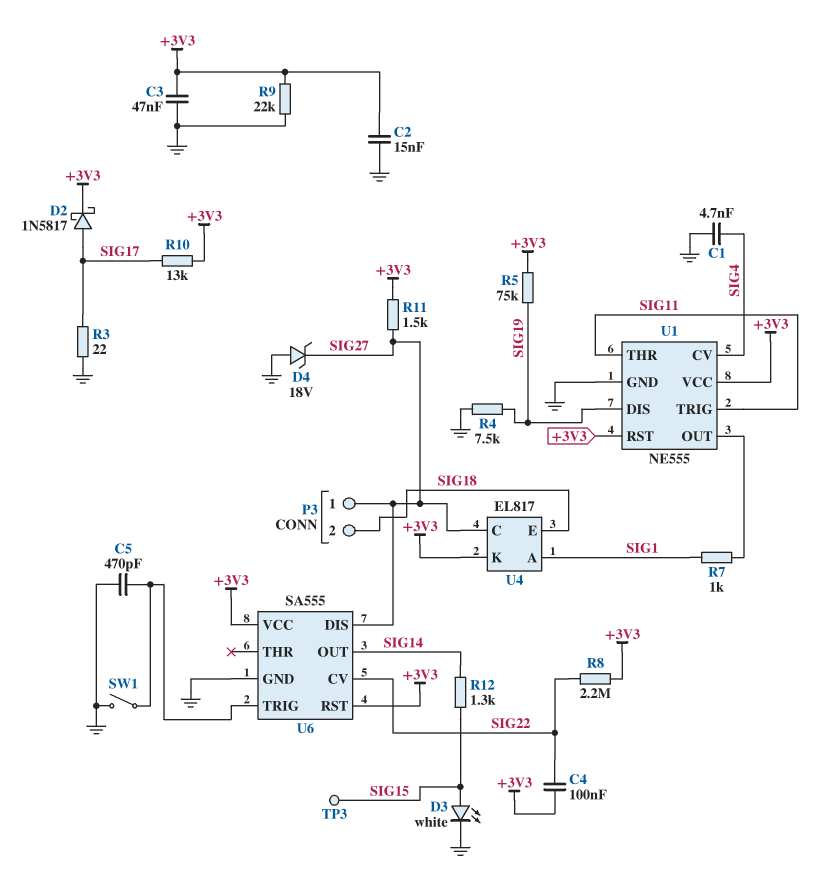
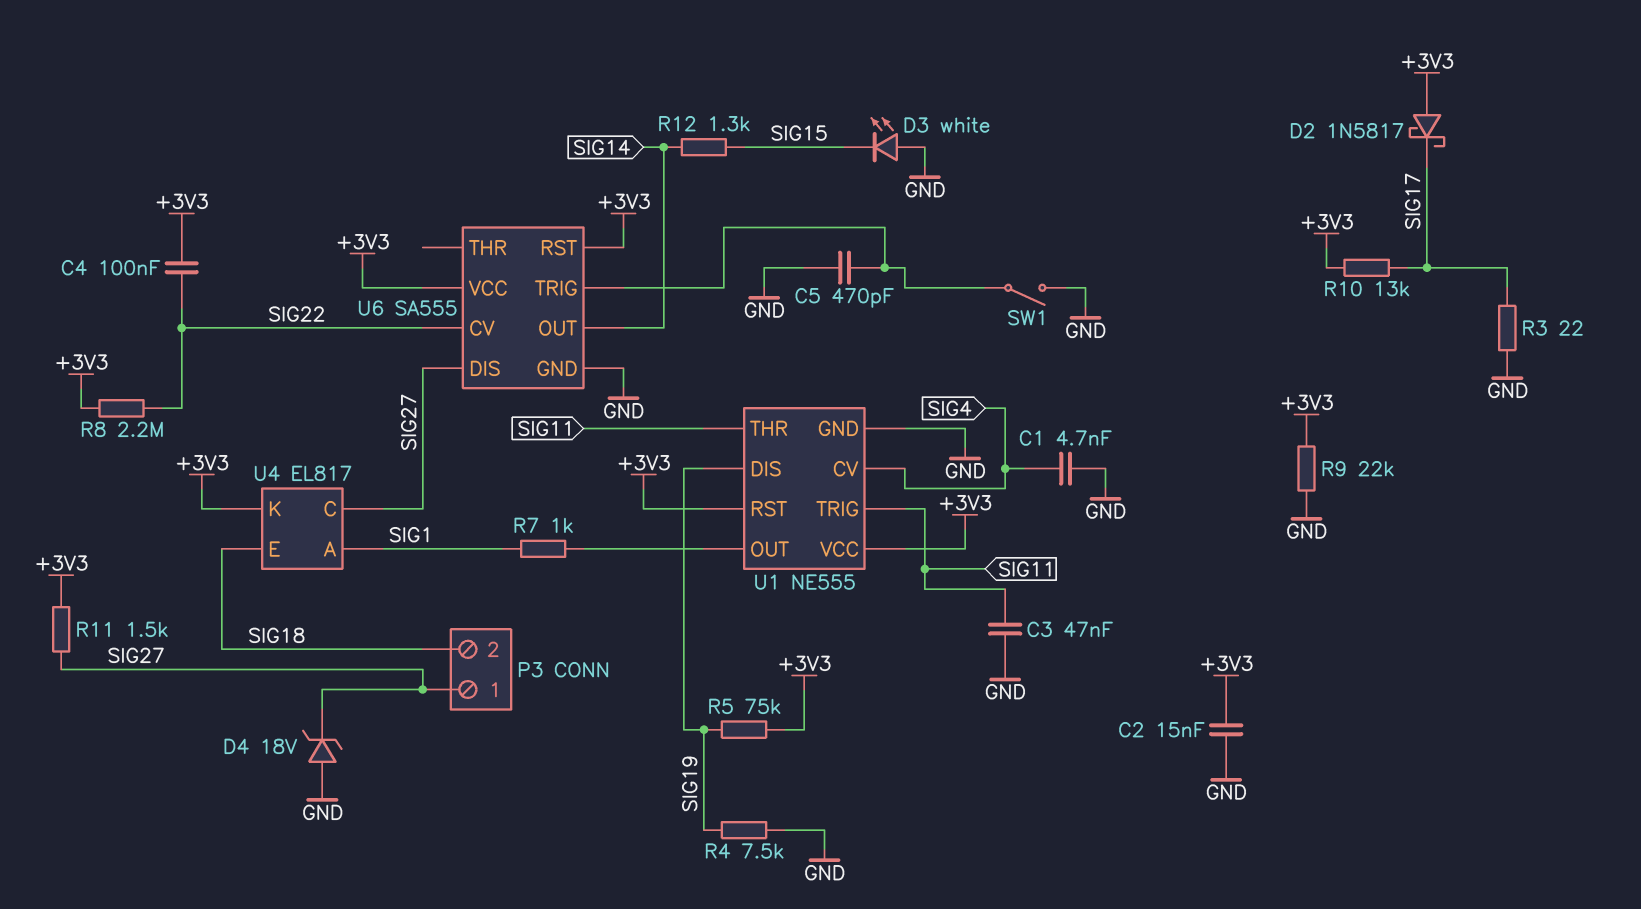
C3: 47nF (+3V3, GND) -> 47nF (GND, SIG11)
D2: schottky 1N5817 (A SIG17, K +3V3) -> schottky 1N5817 (A +3V3, K SIG17)
D3: LED white (A SIG15, K GND) -> LED white (A GND, K SIG15)
TP3: test point (SIG15) -> none

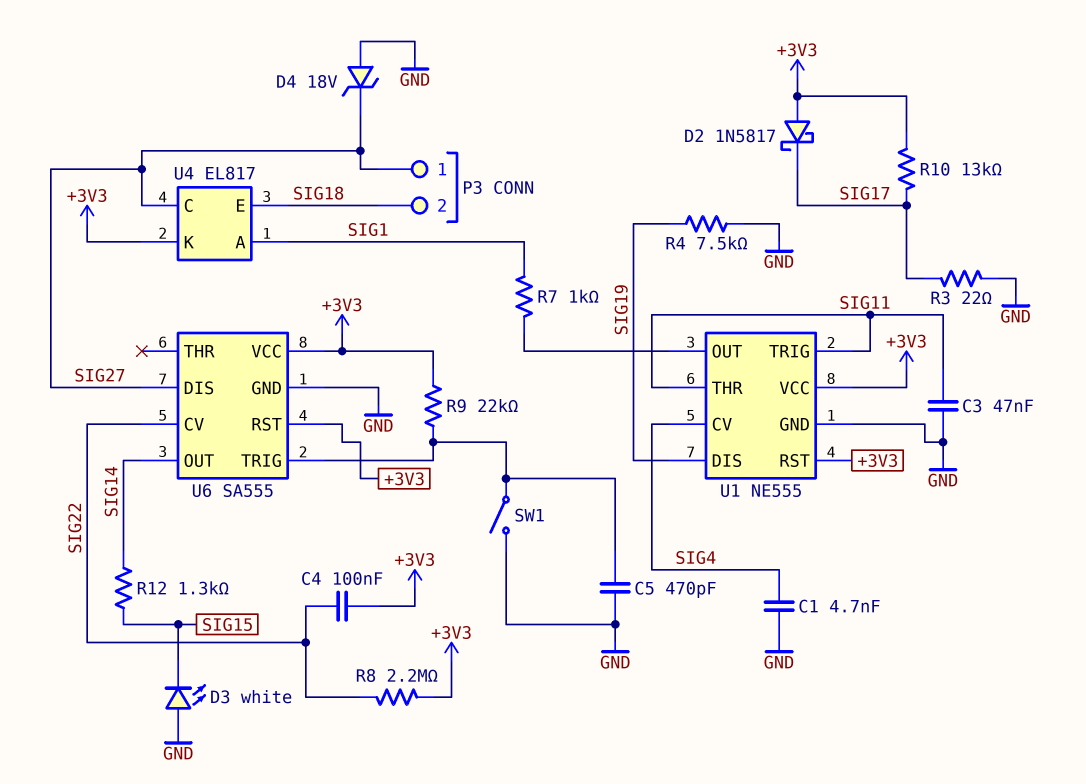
C2: 15nF (+3V3, GND) -> none
R5: 75k (+3V3, SIG19) -> none
R9: 22k (+3V3, GND) -> 22k (+3V3, U6/TRIG)
R11: 1.5k (+3V3, SIG27) -> none

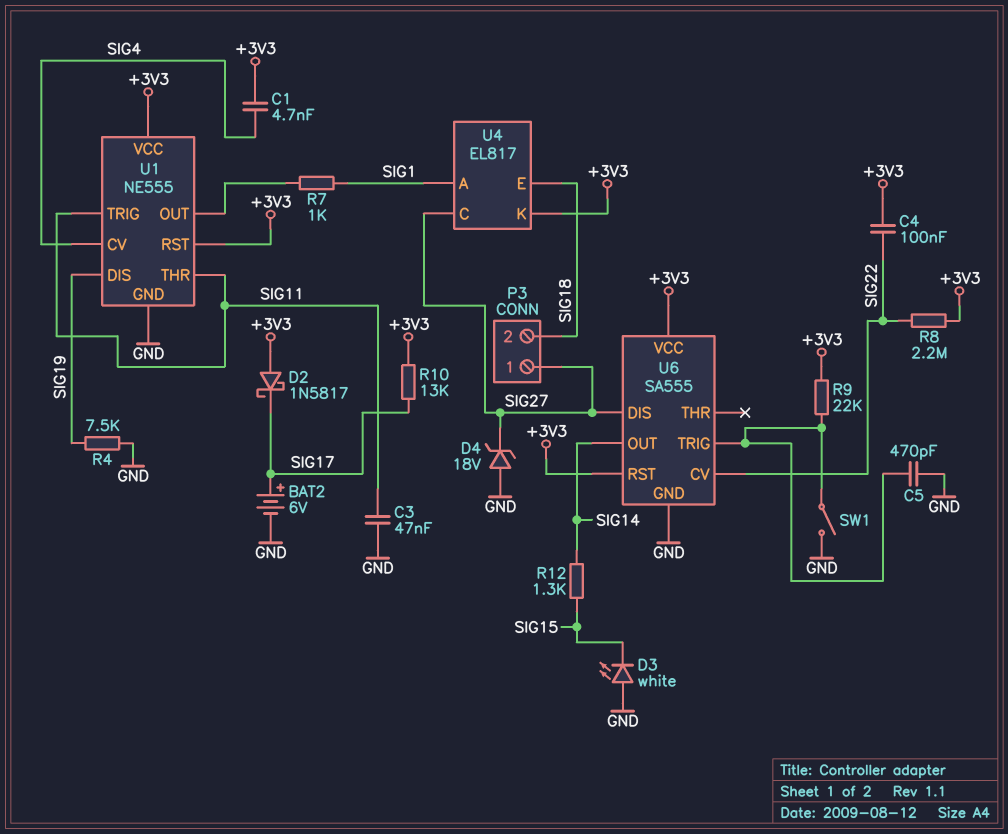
BAT2: none -> 6V (plus SIG17, minus GND)
C1: 4.7nF (GND, SIG4) -> 4.7nF (+3V3, SIG4)
R3: 22 (GND, SIG17) -> none

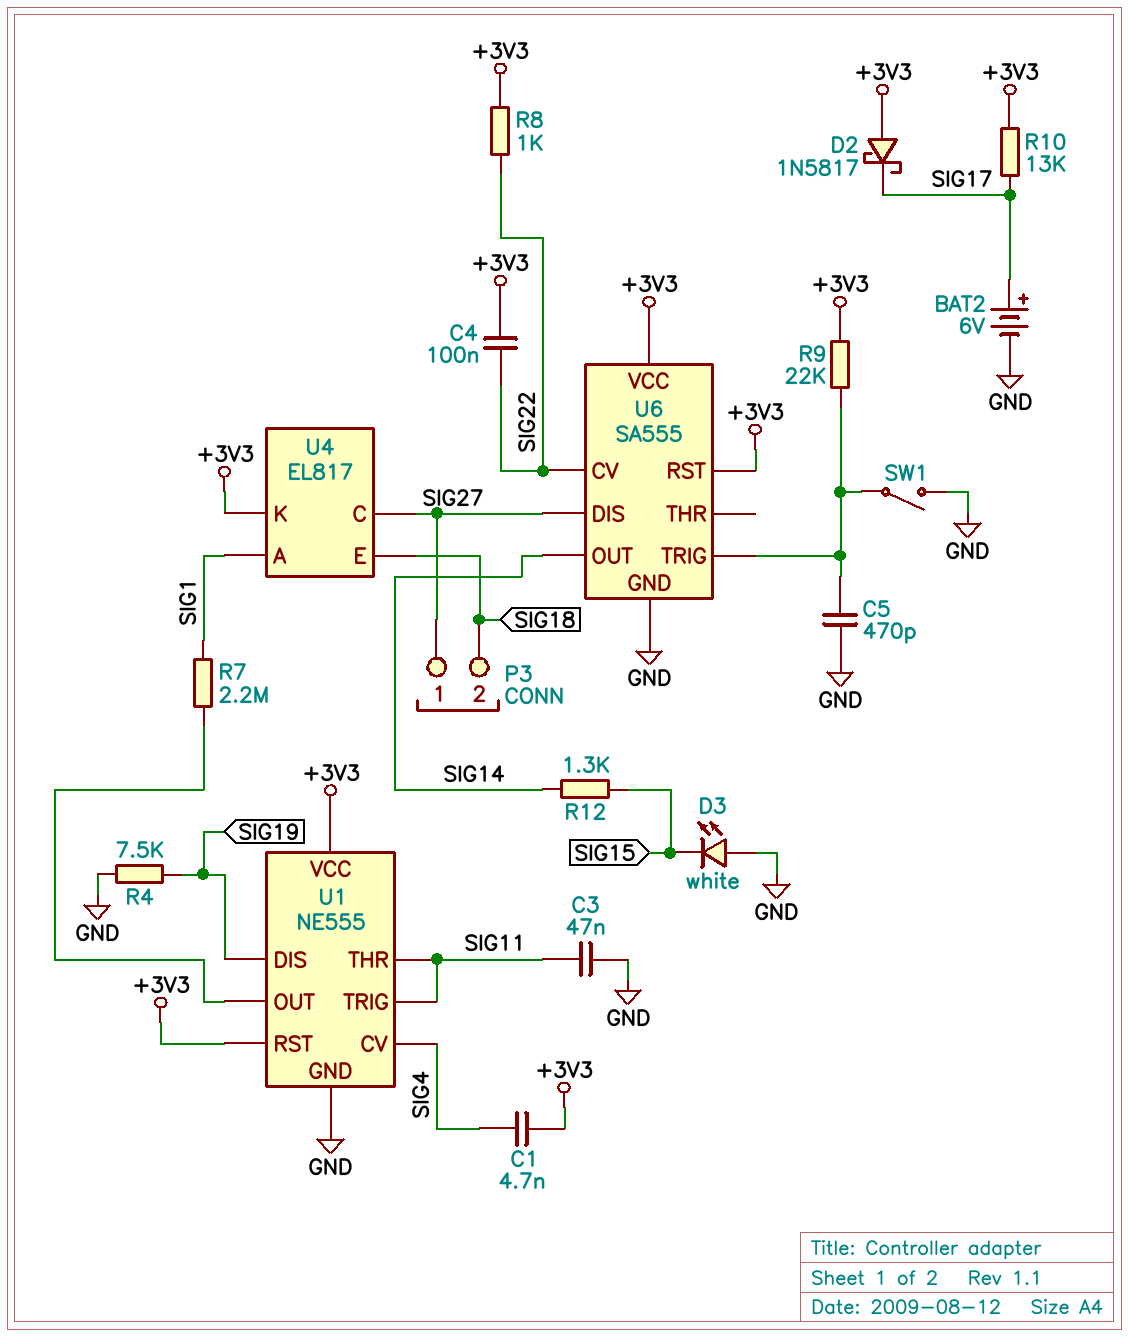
D4: zener 18V (A GND, K SIG27) -> none
R7: 1k (SIG1, U1/OUT) -> 2.2M (SIG1, U1/OUT)
R8: 2.2M (+3V3, SIG22) -> 1k (+3V3, SIG22)

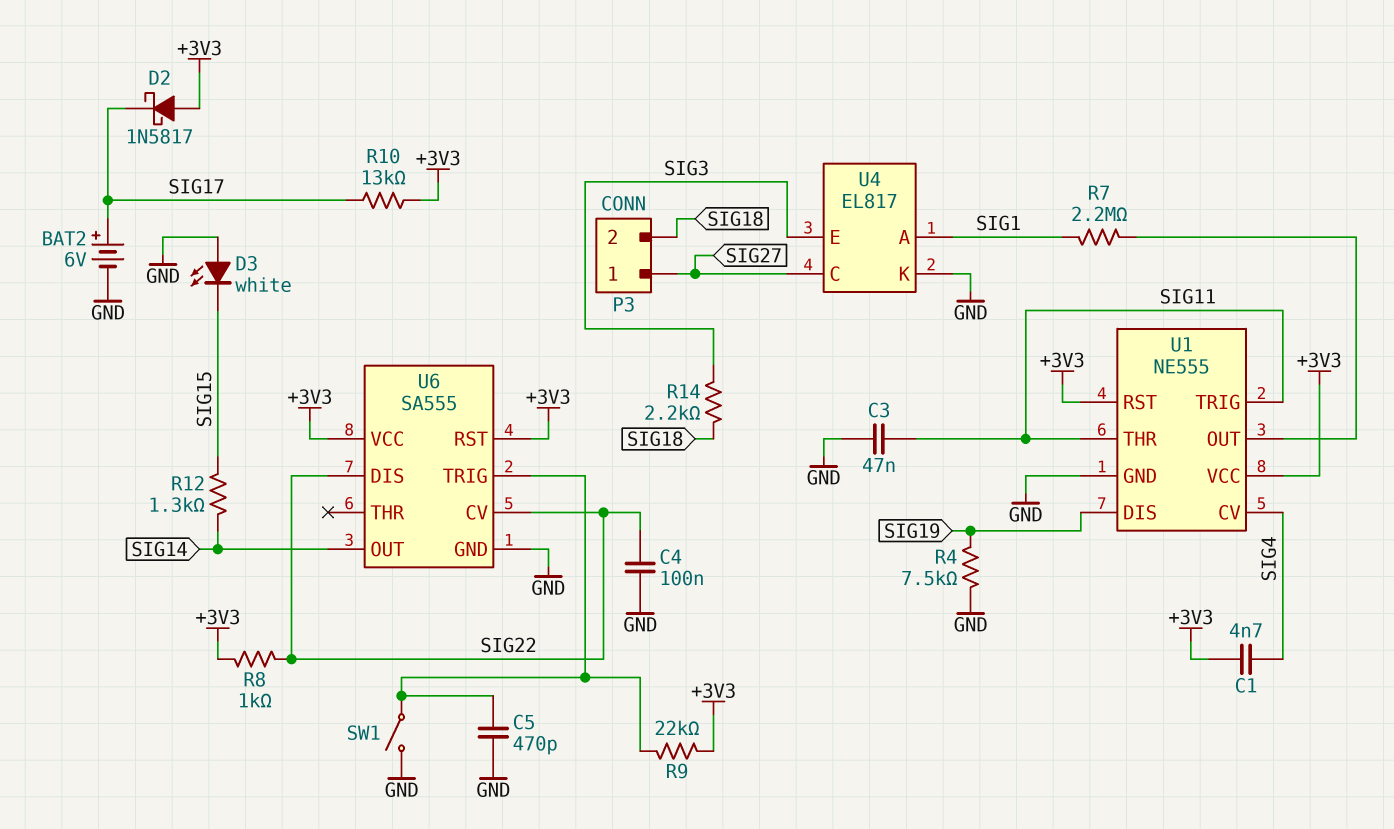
C4: 100nF (+3V3, SIG22) -> 100nF (GND, SIG22)
R14: none -> 2.2k (SIG3, SIG18)
U4 pin E: SIG18 -> SIG3
U4 pin K: +3V3 -> GND
U6 pin DIS: SIG27 -> SIG22

